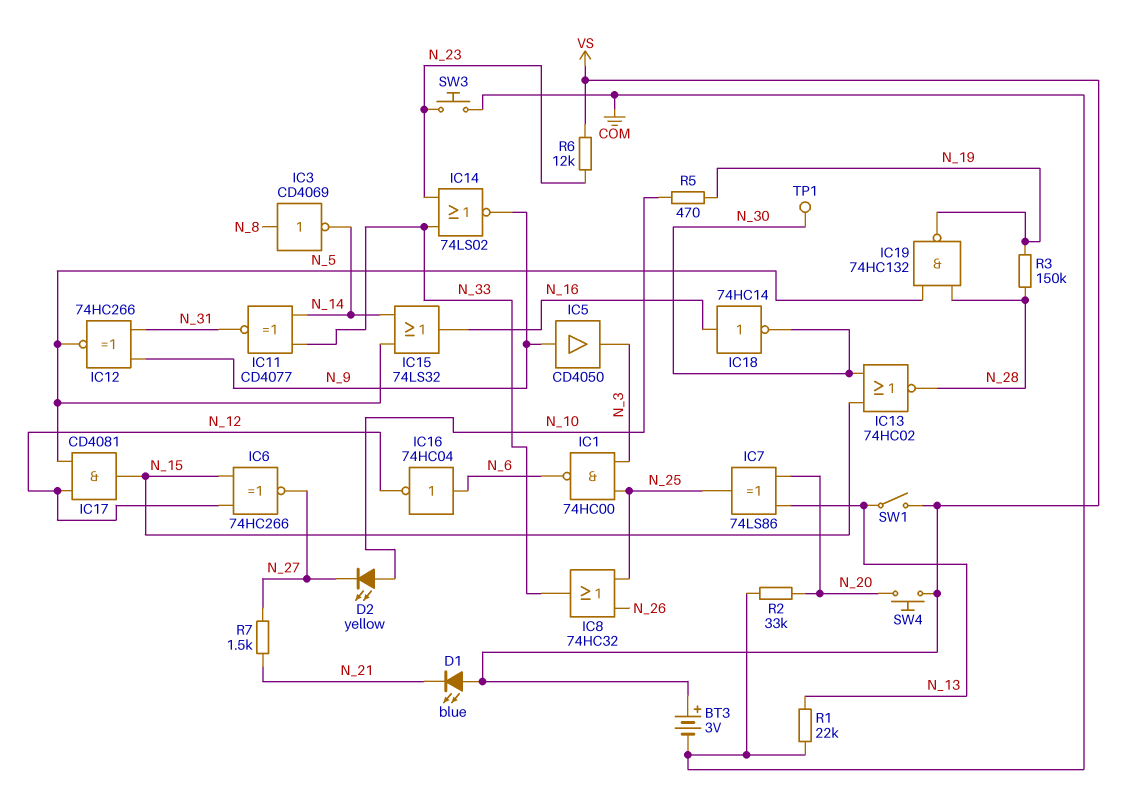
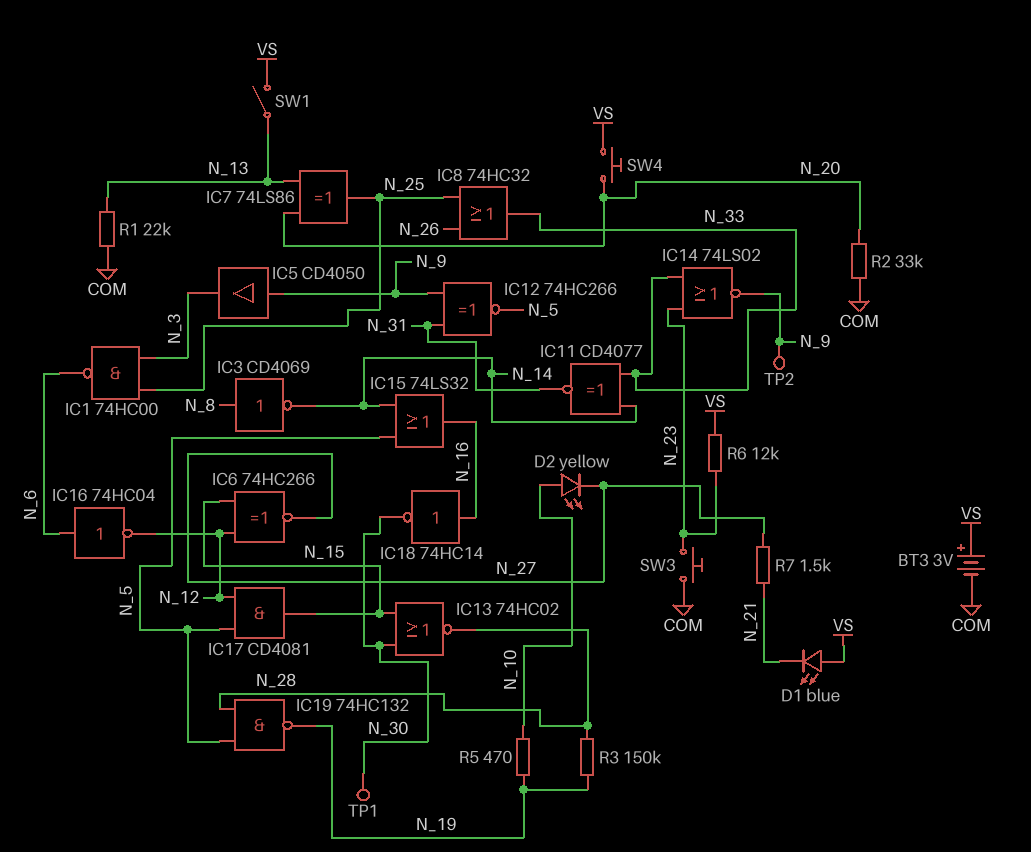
TP2: none -> test point (N_9)

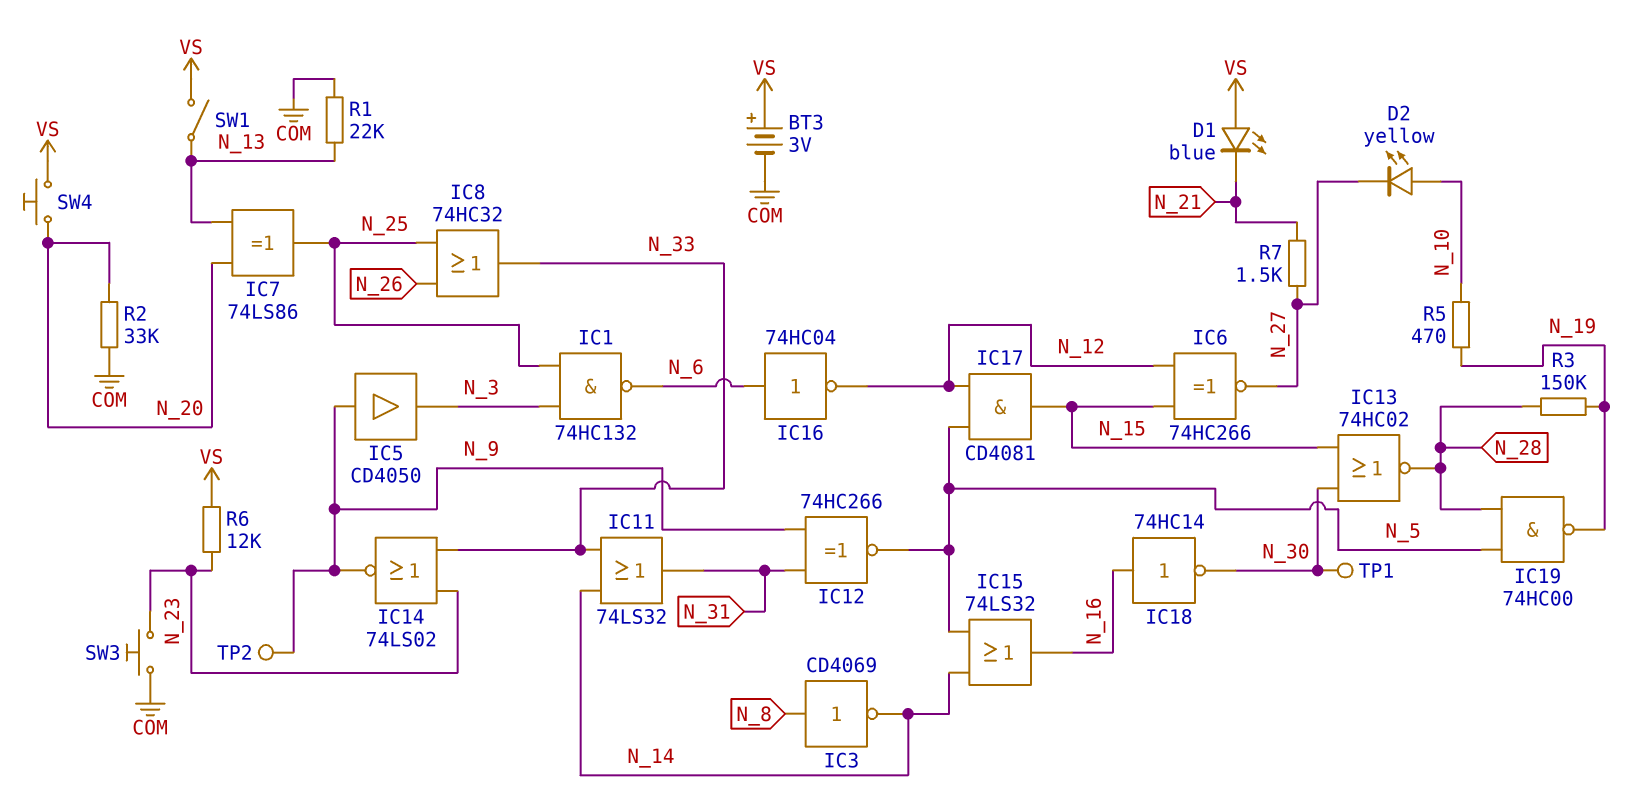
IC1: NAND 74HC00 (in N_3, in N_25, out N_6) -> NAND 74HC132 (in N_3, in N_25, out N_6)
IC11: XNOR CD4077 (in N_14, in N_33, out N_31) -> OR 74LS32 (in N_14, in N_33, out N_31)
IC19: NAND 74HC132 (in N_5, in N_28, out N_19) -> NAND 74HC00 (in N_5, in N_28, out N_19)

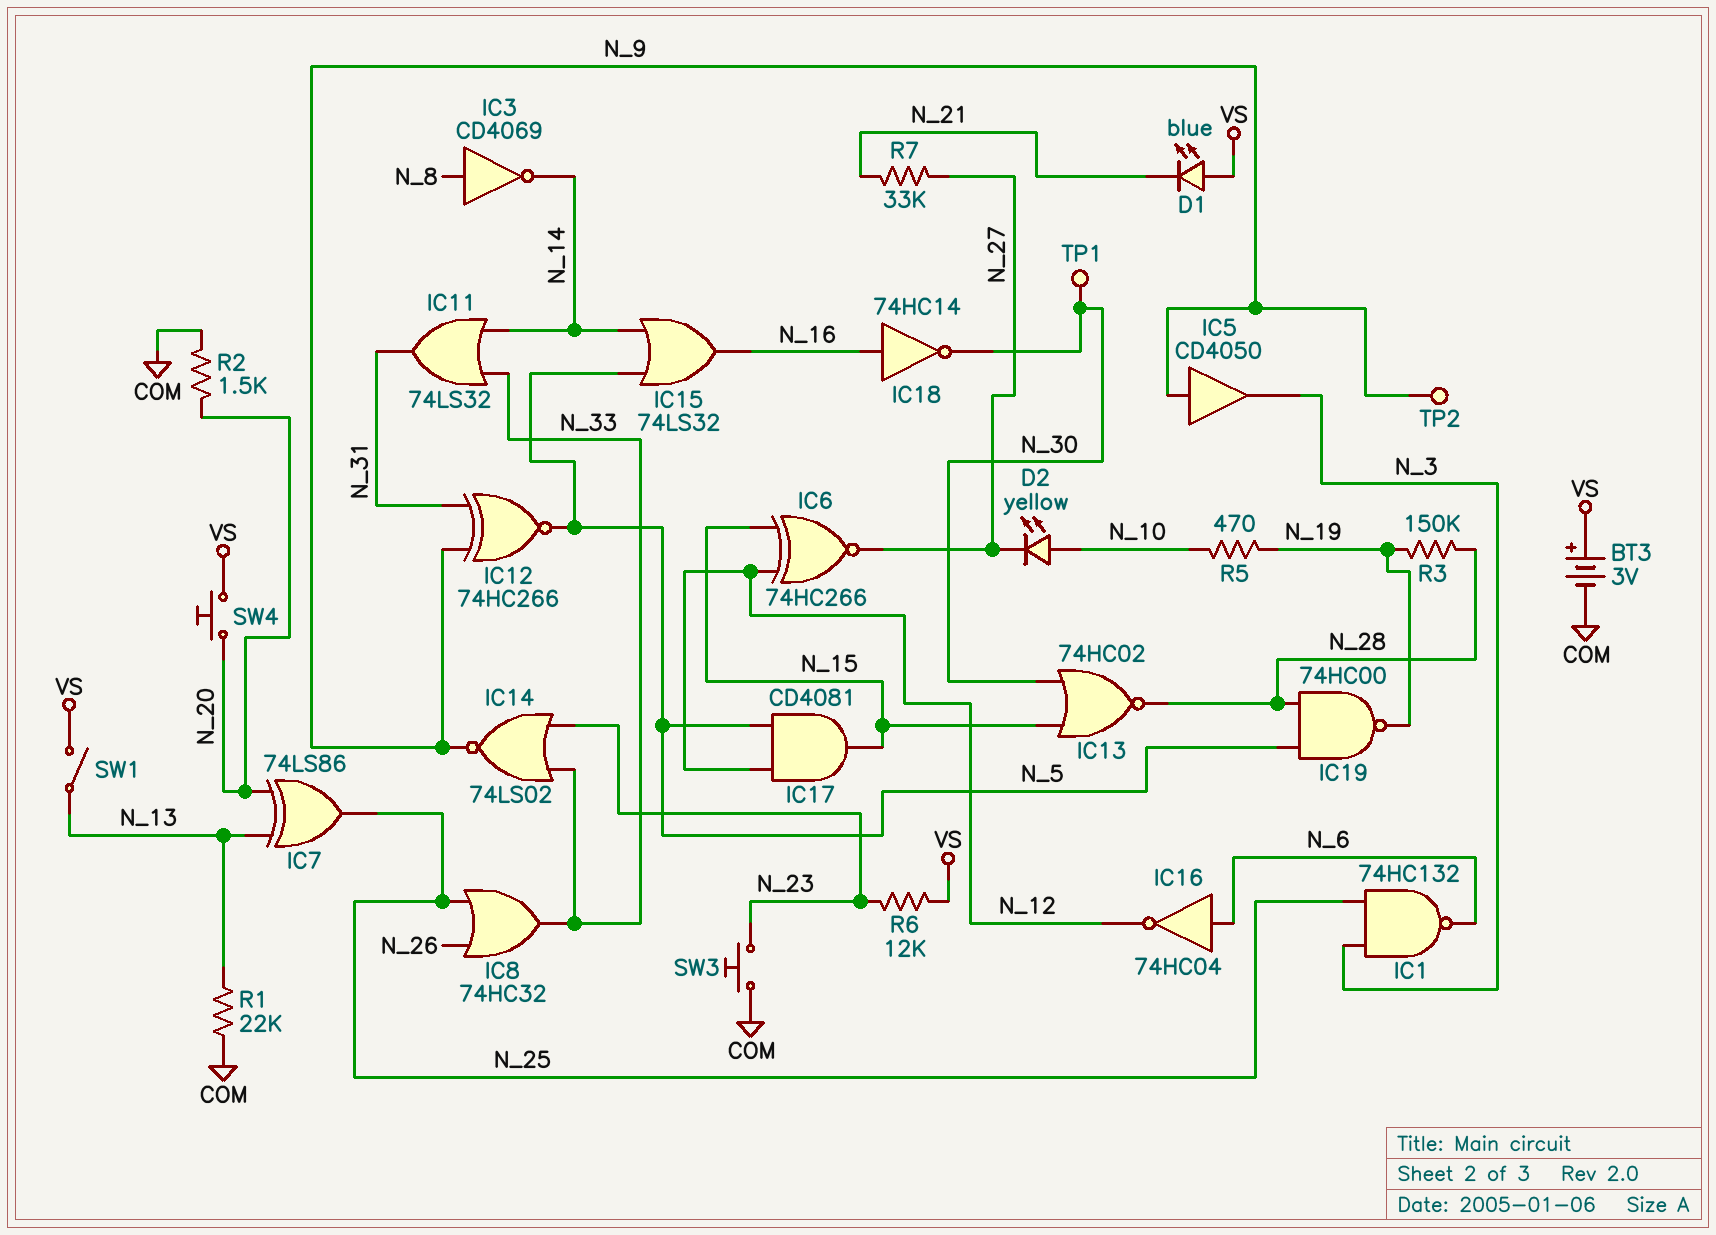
R2: 33k (COM, N_20) -> 1.5k (COM, N_20)
R7: 1.5k (N_21, N_27) -> 33k (N_21, N_27)

